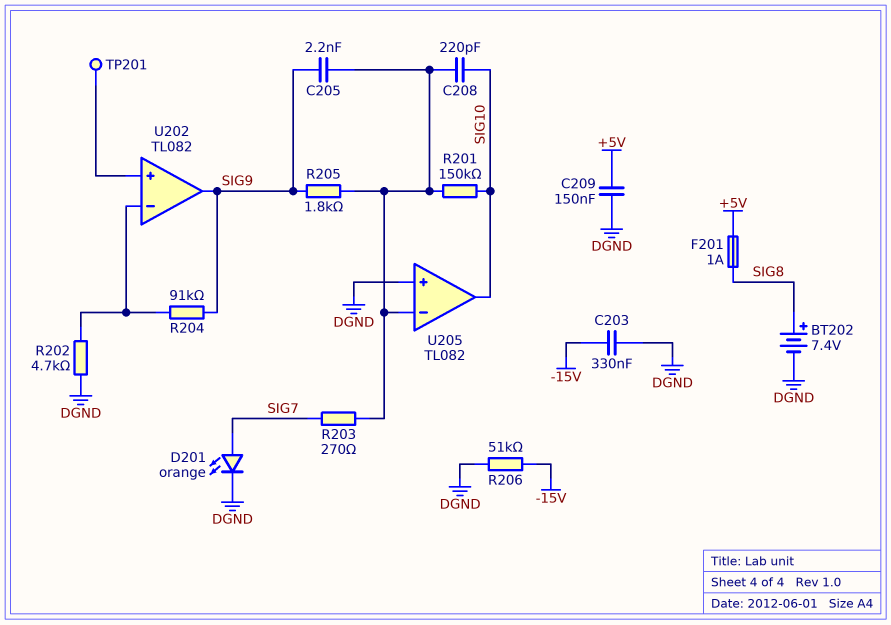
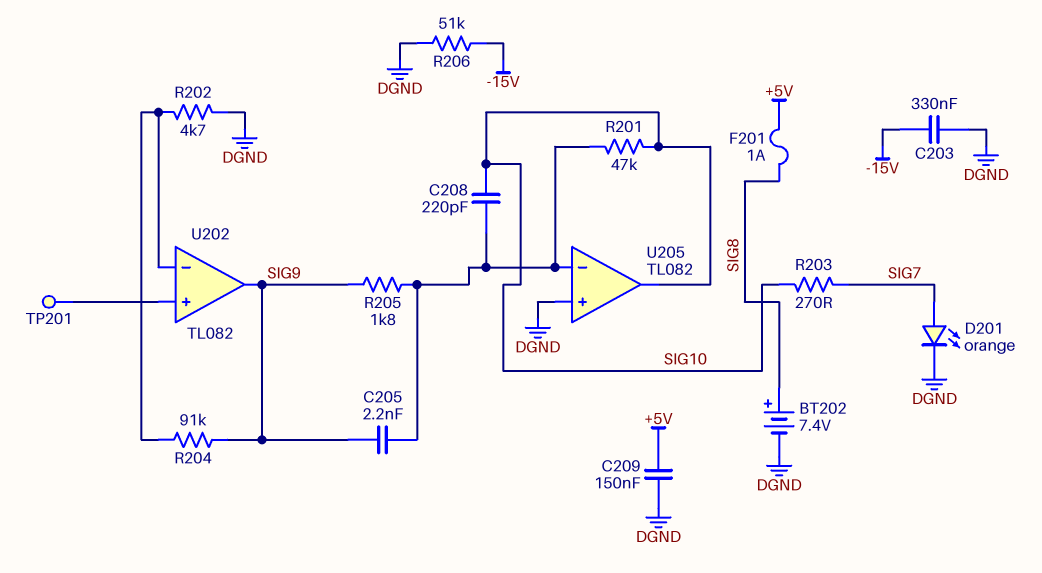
R201: 150k (SIG10, U205/in-) -> 47k (SIG10, U205/in-)
R203: 270 (SIG7, U205/in-) -> 270 (SIG7, SIG10)

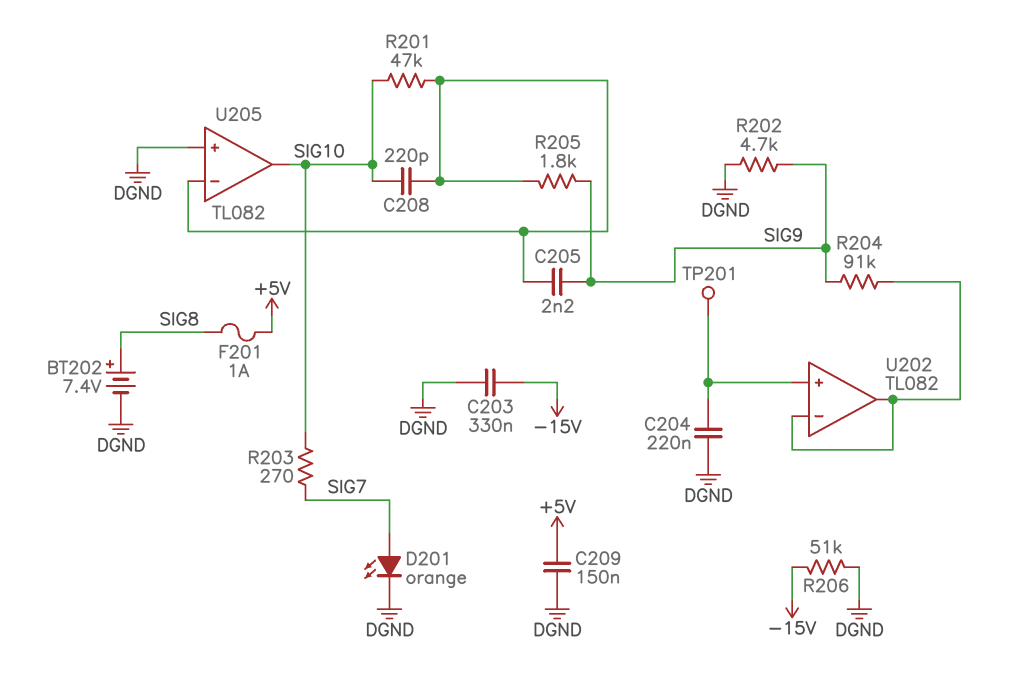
C204: none -> 220nF (DGND, U202/in+)
R202: 4.7k (DGND, U202/in-) -> 4.7k (DGND, SIG9)
U202 pin out: SIG9 -> U202/in-

